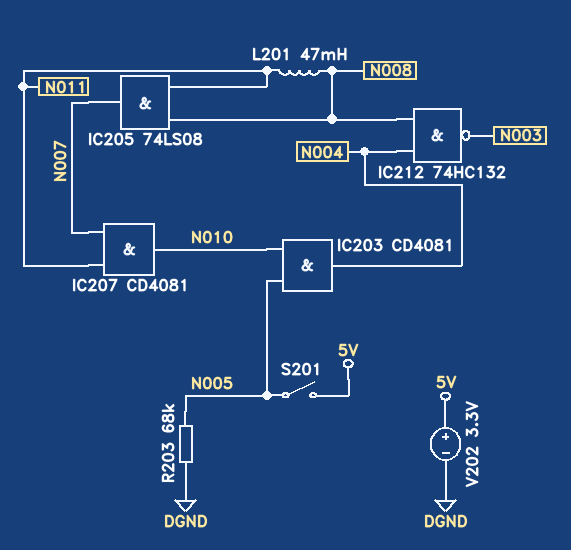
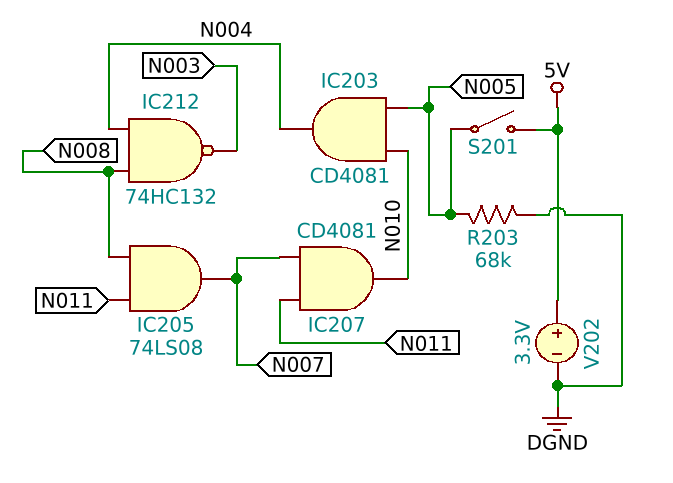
L201: 47mH (N008, N011) -> none

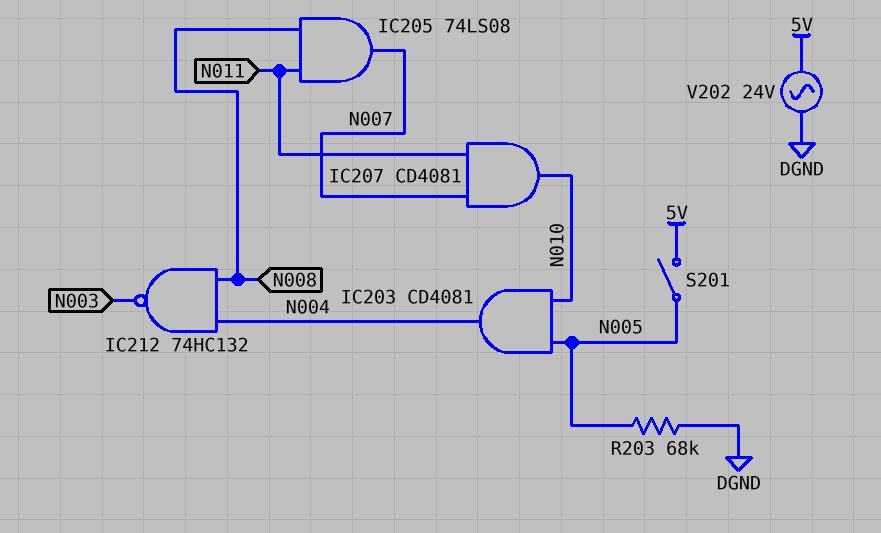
V202: 3.3V (plus 5V, minus DGND) -> AC 24V (5V, DGND)

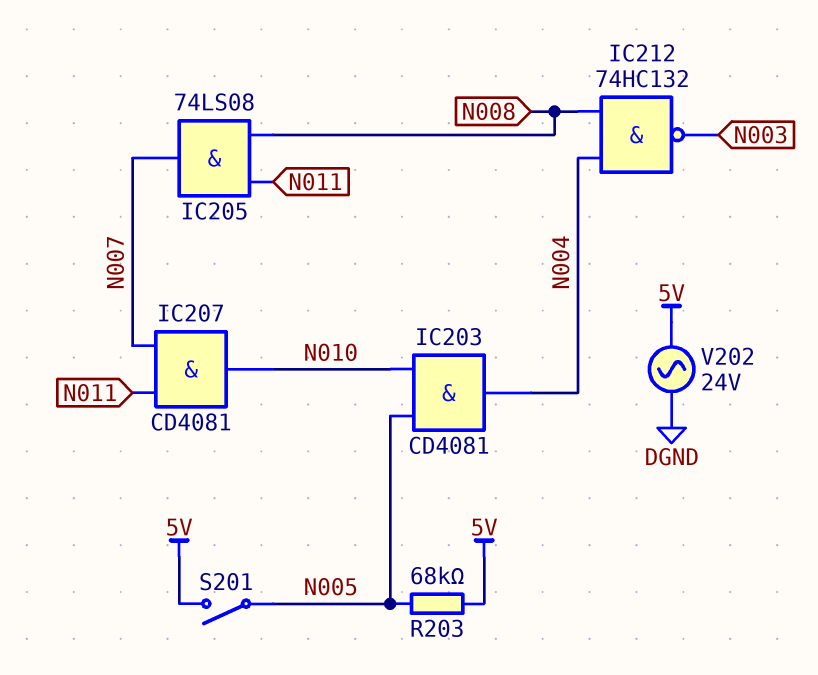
R203: 68k (DGND, N005) -> 68k (5V, N005)

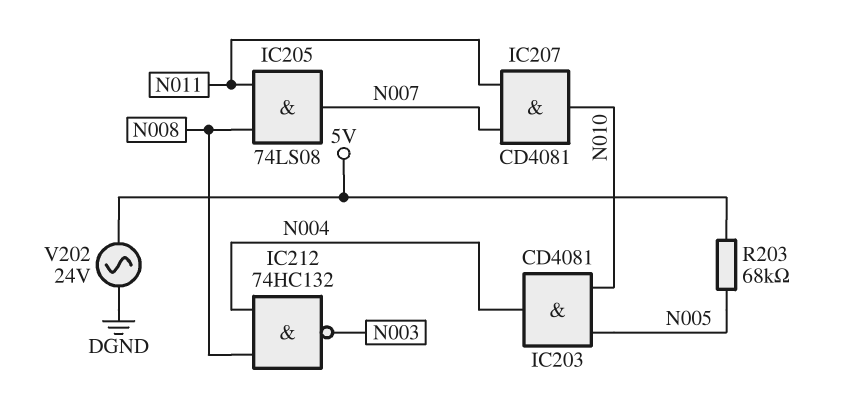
S201: switch (5V, N005) -> none

